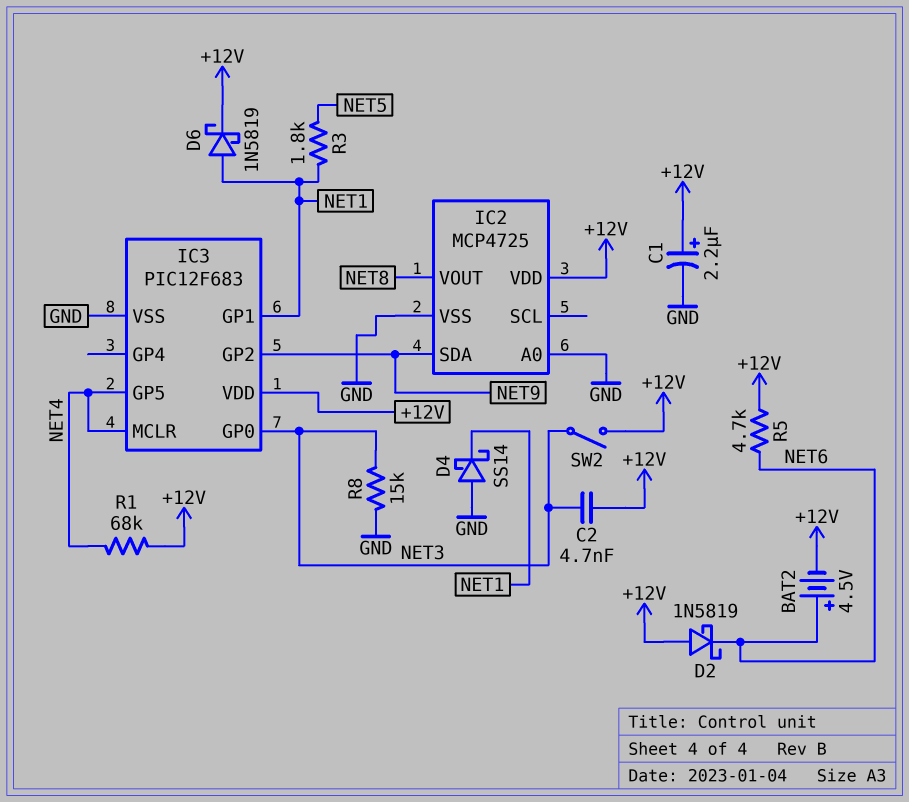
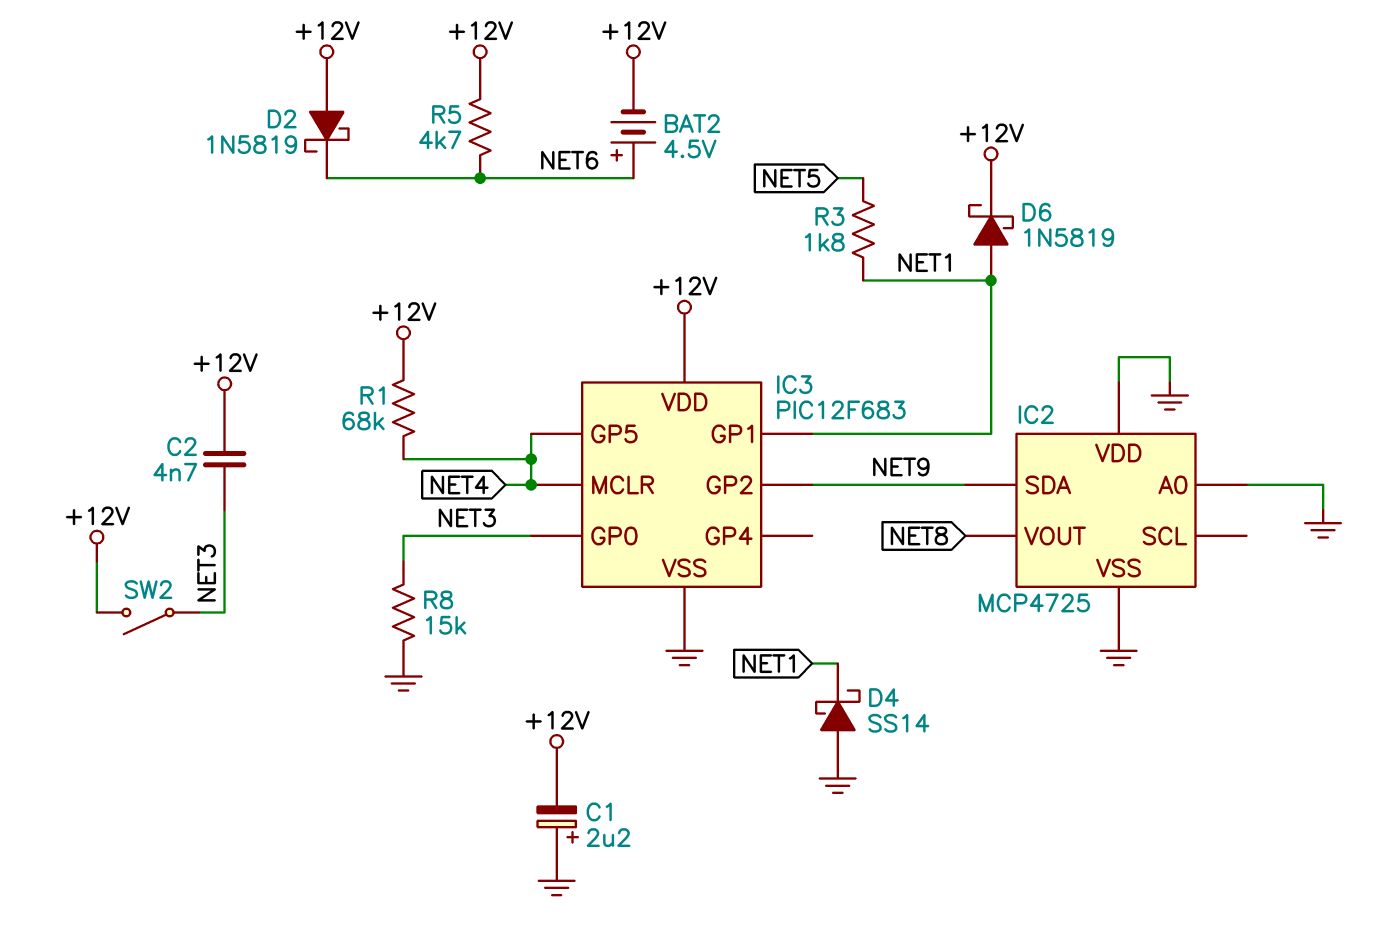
C1: 2.2uF (plus +12V, minus GND) -> 2.2uF (plus GND, minus +12V)
IC2 pin VDD: +12V -> GND

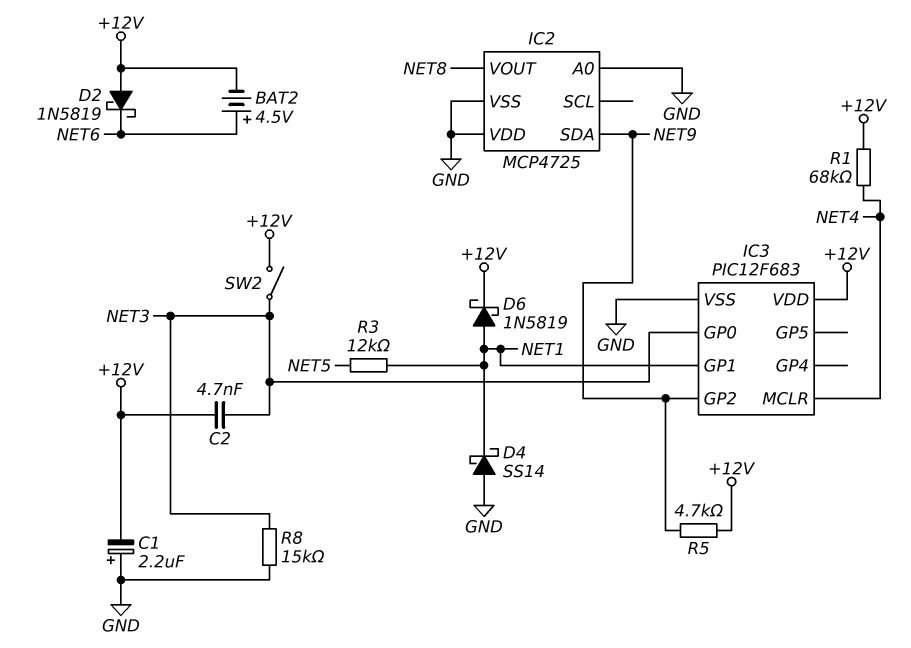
IC3 pin GP5: NET4 -> none
R3: 1.8k (NET1, NET5) -> 12k (NET1, NET5)
R5: 4.7k (+12V, NET6) -> 4.7k (+12V, NET9)

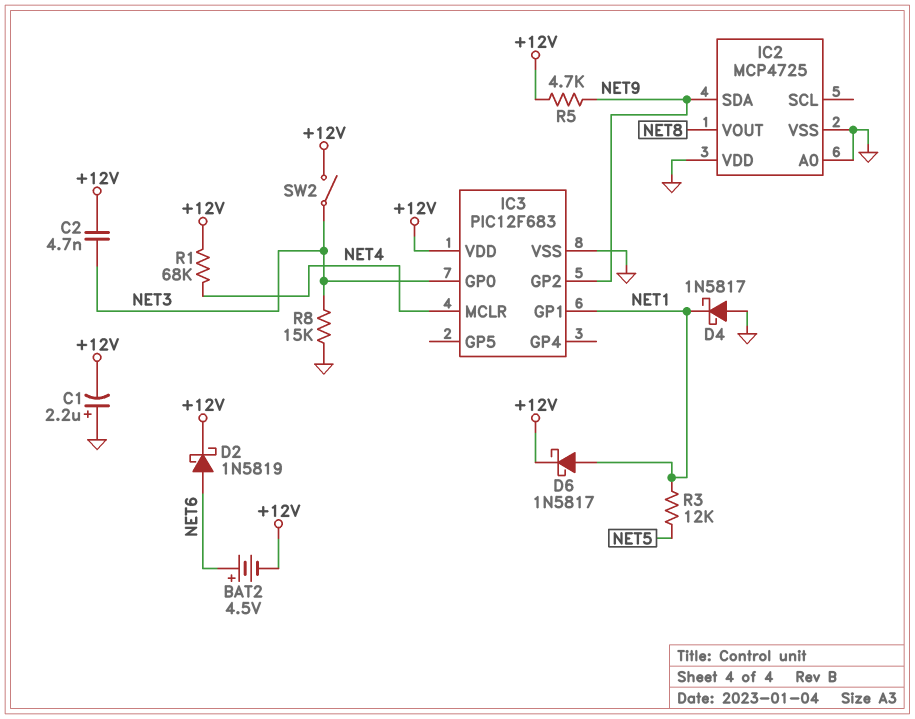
D2: schottky 1N5819 (A +12V, K NET6) -> schottky 1N5819 (A NET6, K +12V)
D4: schottky SS14 (A GND, K NET1) -> schottky 1N5817 (A GND, K NET1)
D6: schottky 1N5819 (A NET1, K +12V) -> schottky 1N5817 (A NET1, K +12V)

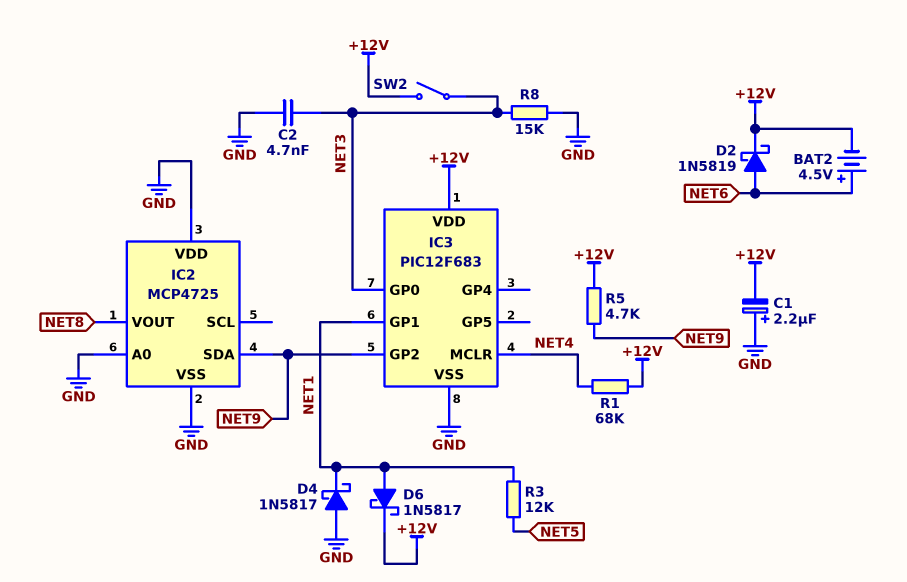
C2: 4.7nF (+12V, NET3) -> 4.7nF (GND, NET3)

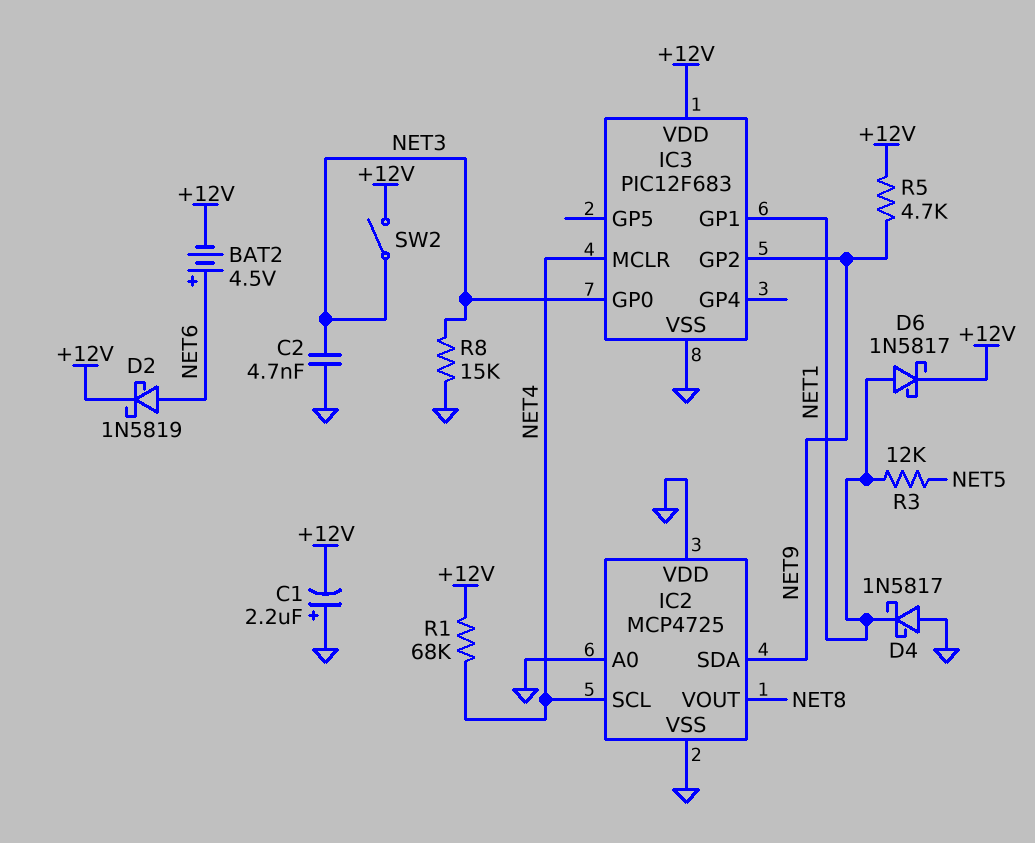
IC2 pin SCL: none -> NET4

